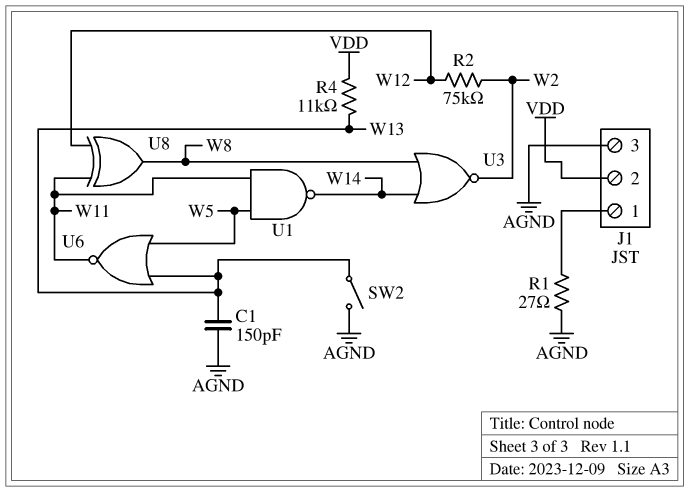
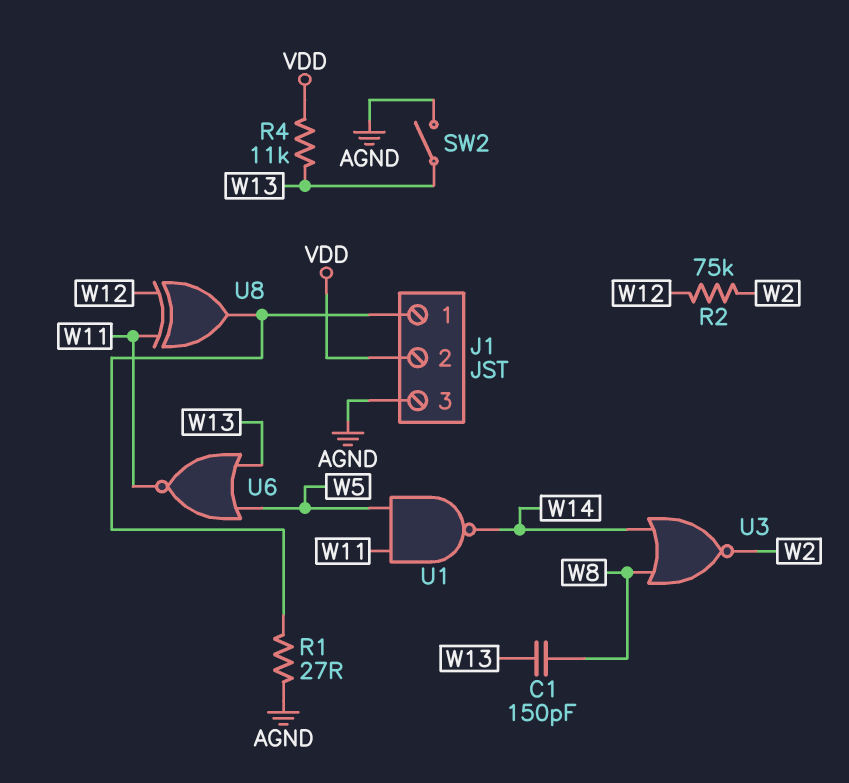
C1: 150pF (AGND, W13) -> 150pF (W8, W13)
U8: XOR (in W11, in W12, out W8) -> XOR (in W11, in W12, out J1/1)

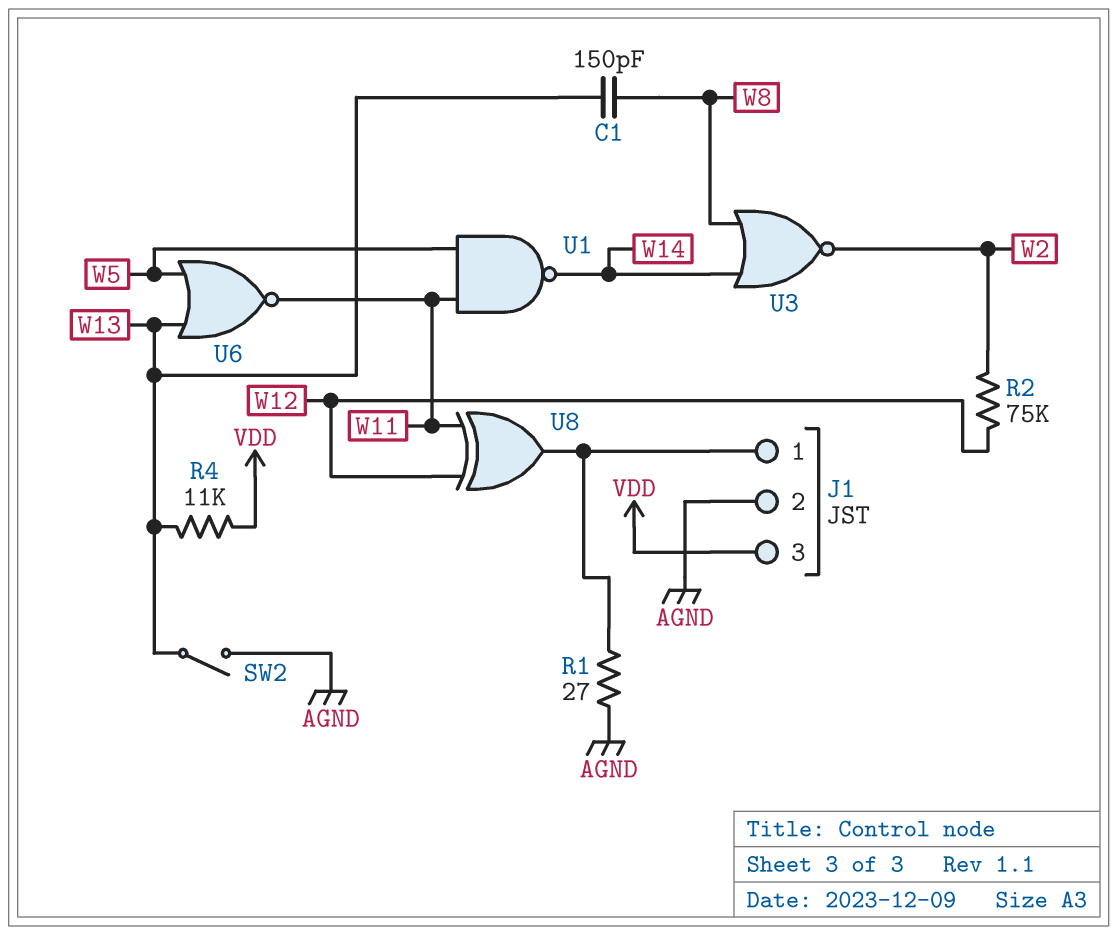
J1 pin 2: VDD -> AGND
J1 pin 3: AGND -> VDD

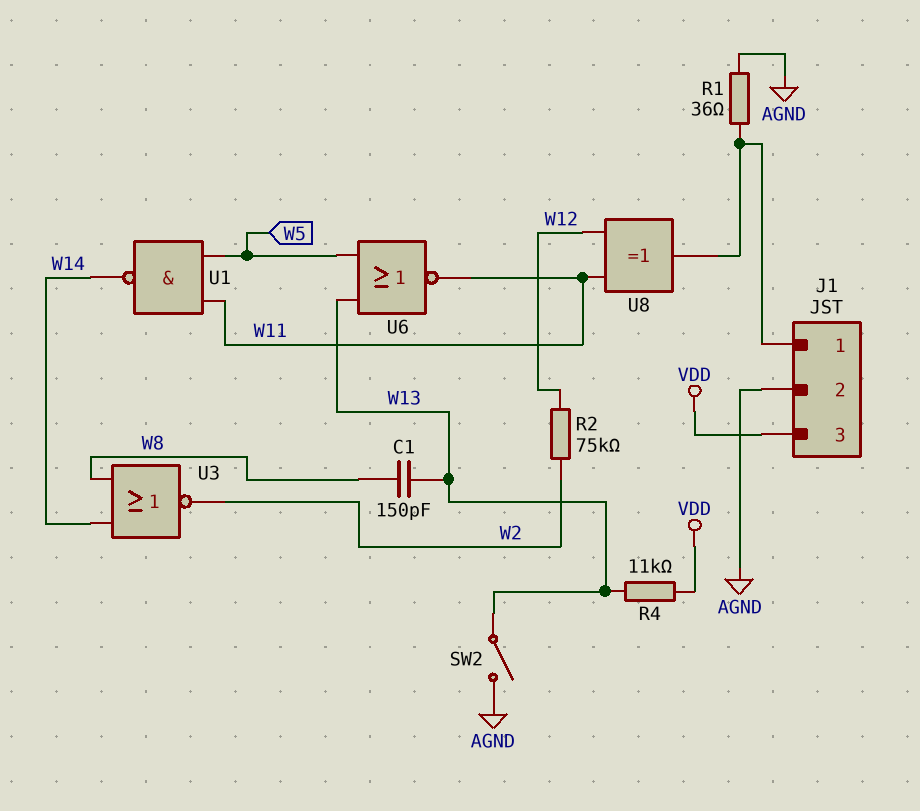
R1: 27 (AGND, J1/1) -> 36 (AGND, J1/1)

